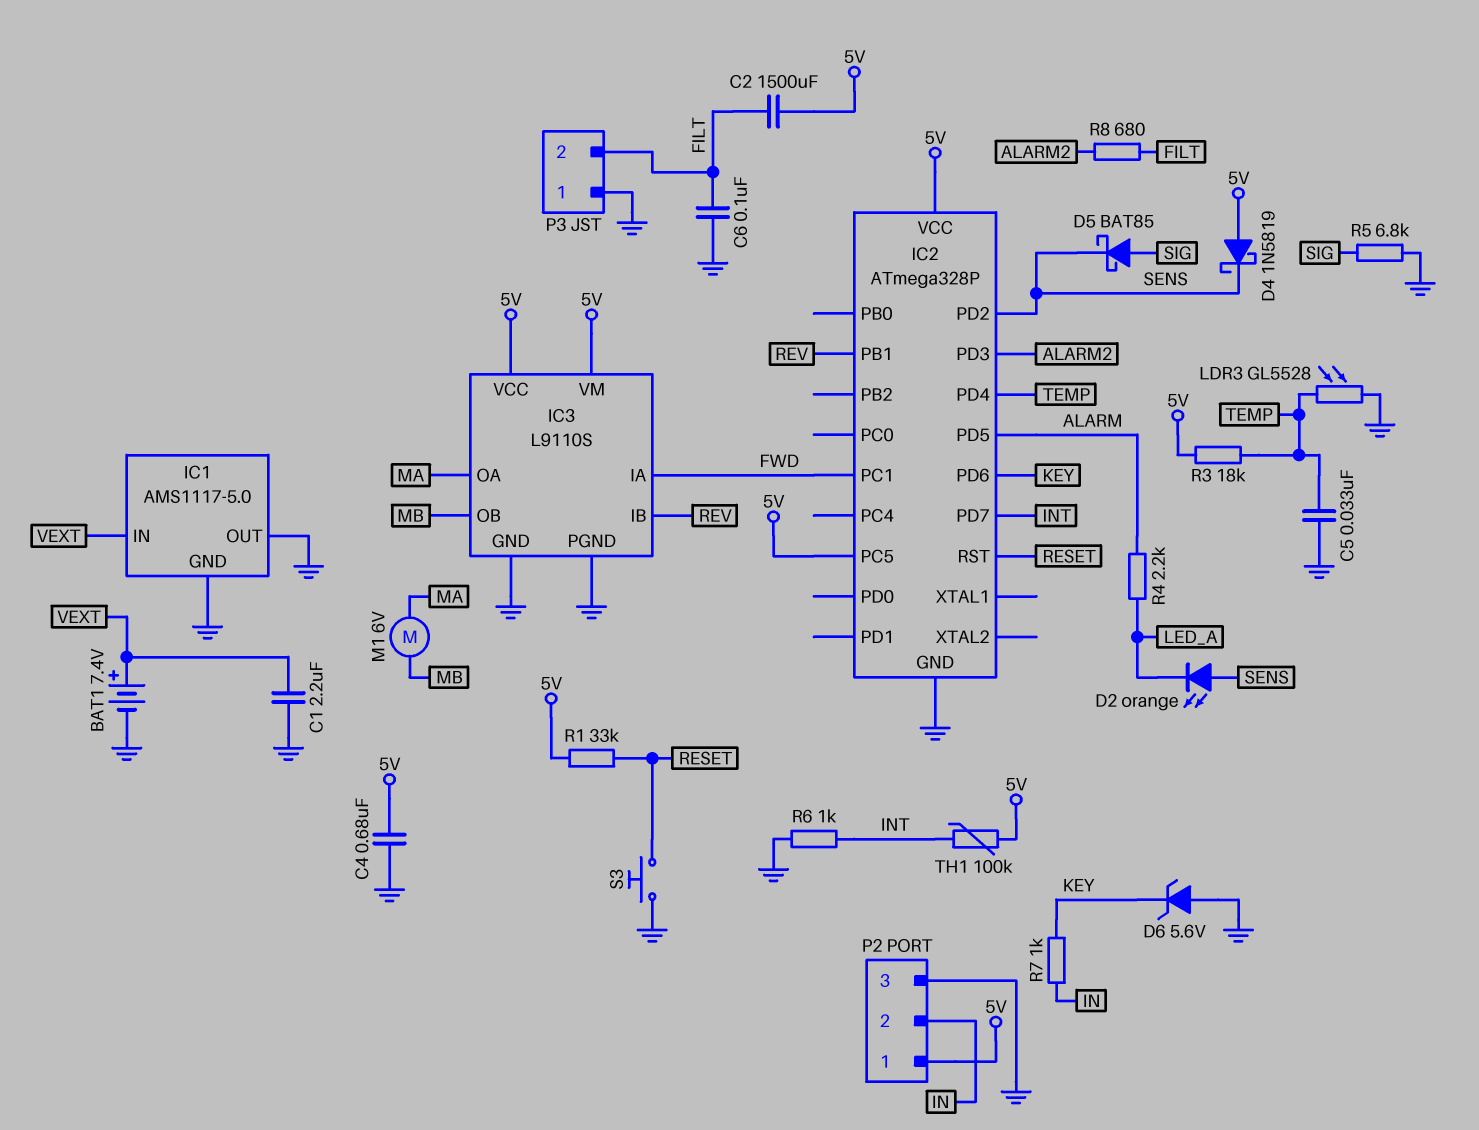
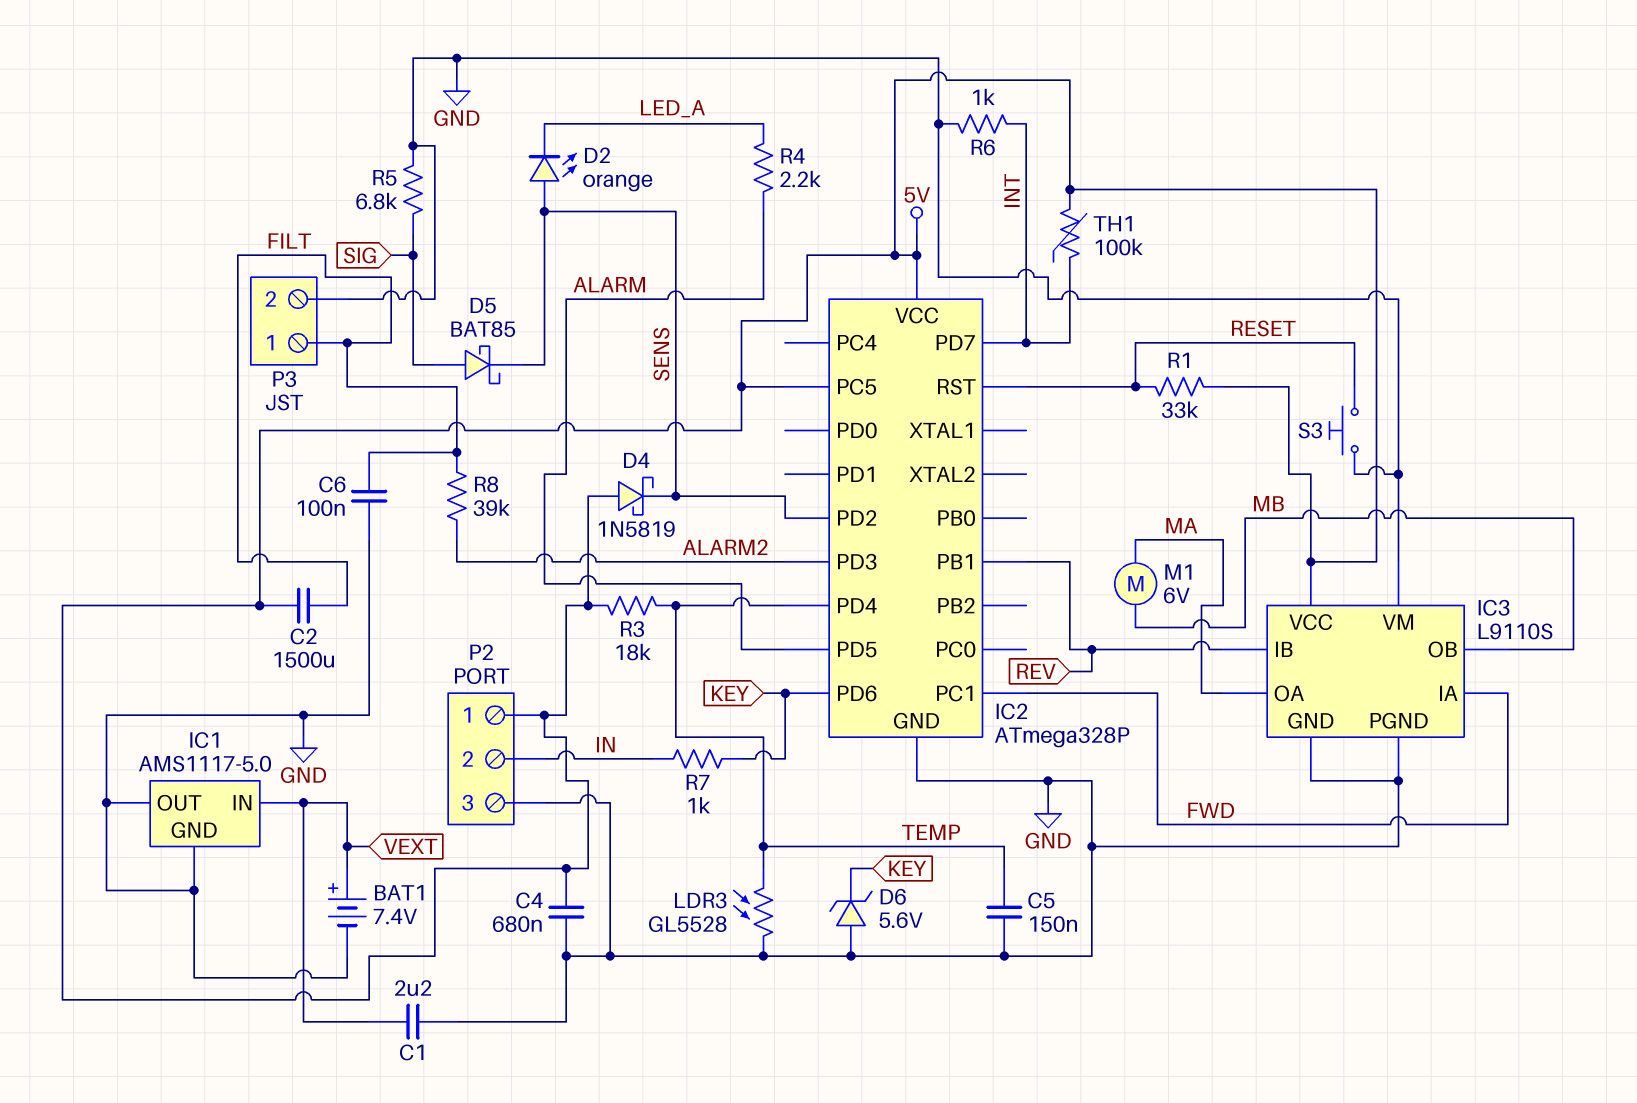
C5: 33nF (GND, TEMP) -> 150nF (GND, TEMP)
IC3 pin VM: 5V -> GND
P3 pin 1: GND -> FILT
P3 pin 2: FILT -> GND
R8: 680 (ALARM2, FILT) -> 39k (ALARM2, FILT)

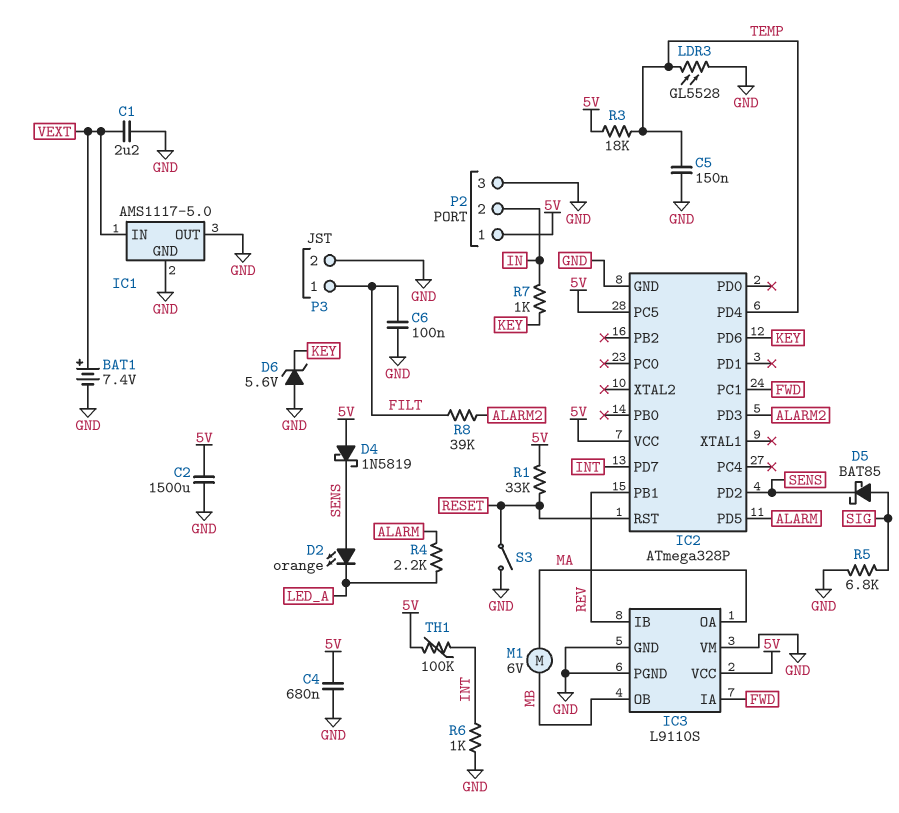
C2: 1500uF (5V, FILT) -> 1500uF (5V, GND)
S3: button (GND, RESET) -> switch (GND, RESET)

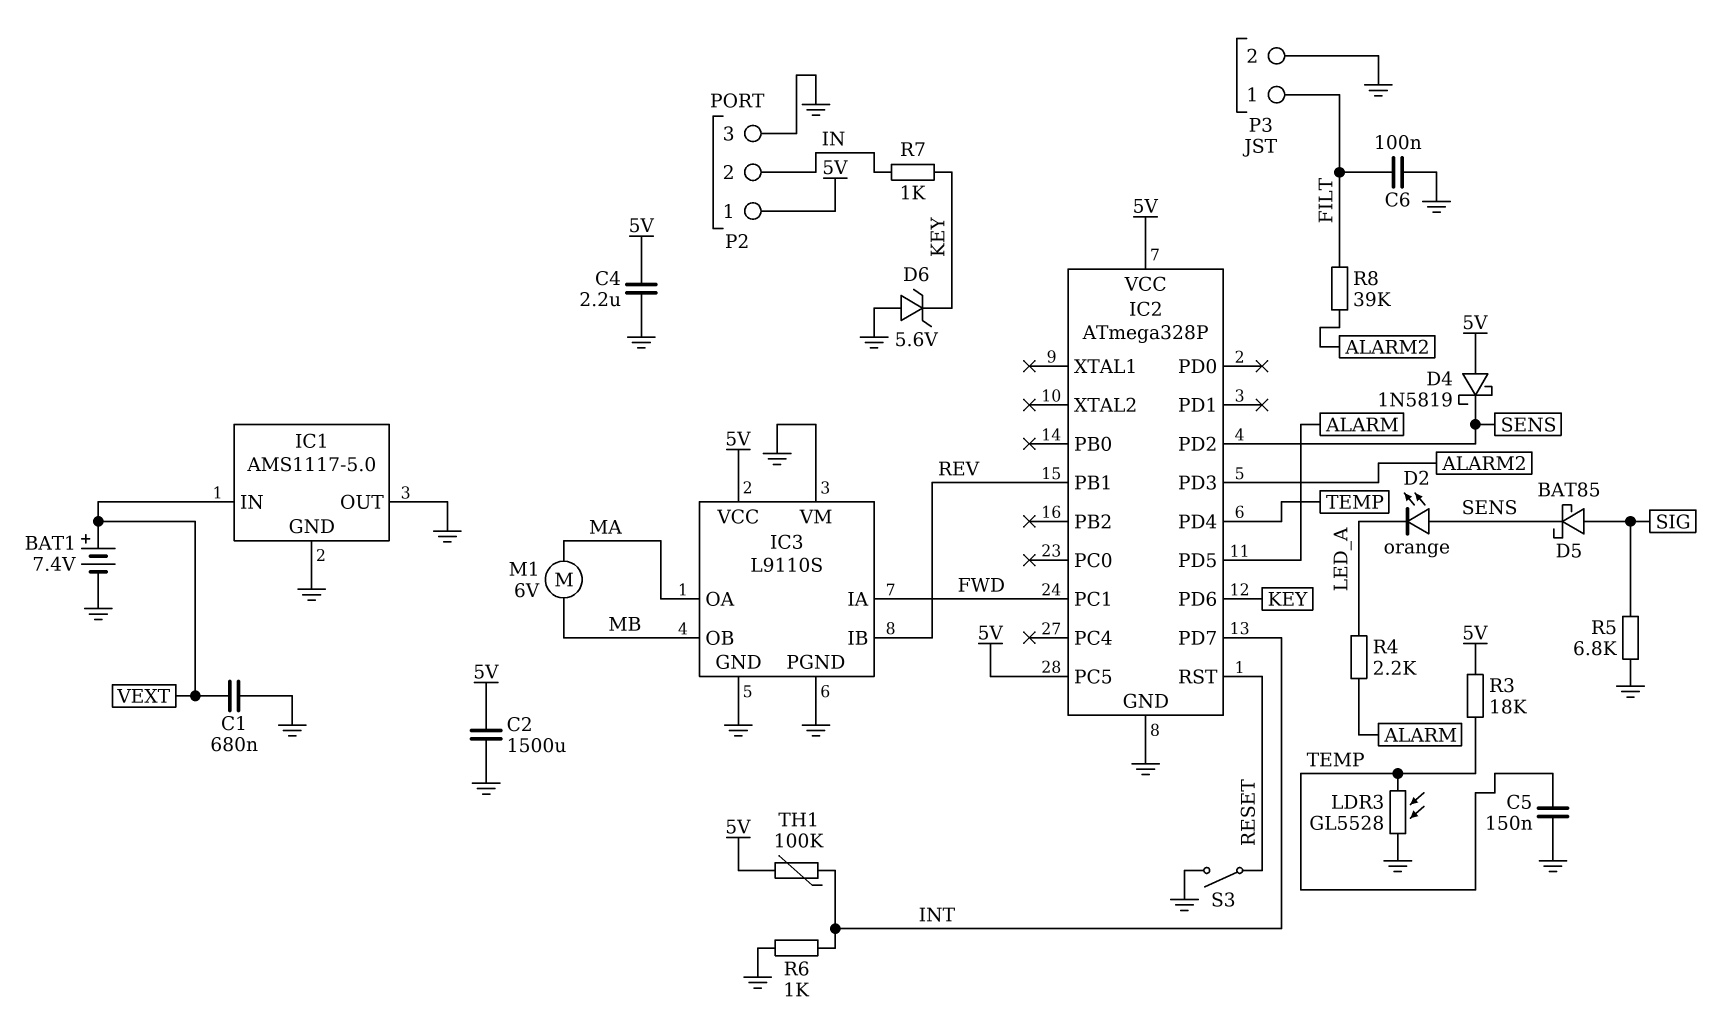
C1: 2.2uF (GND, VEXT) -> 680nF (GND, VEXT)
C4: 680nF (5V, GND) -> 2.2uF (5V, GND)
R1: 33k (5V, RESET) -> none

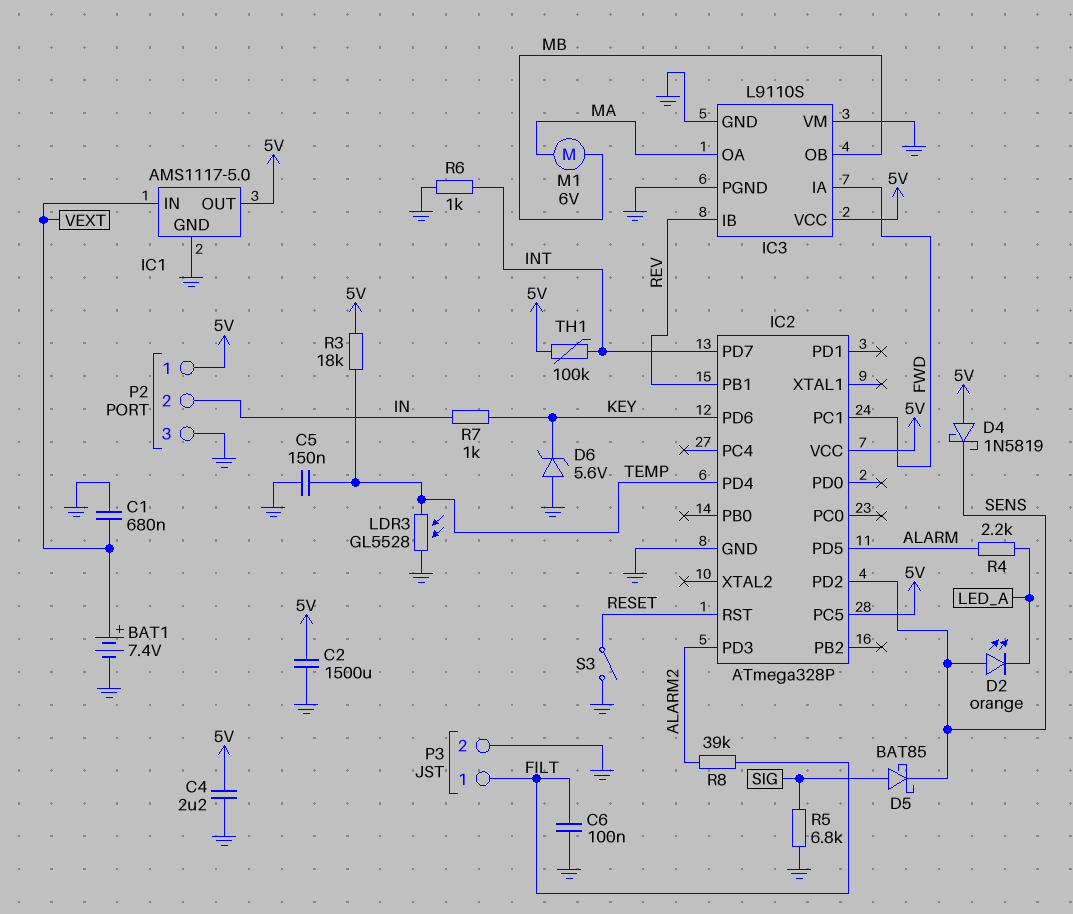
IC1 pin OUT: GND -> 5V

